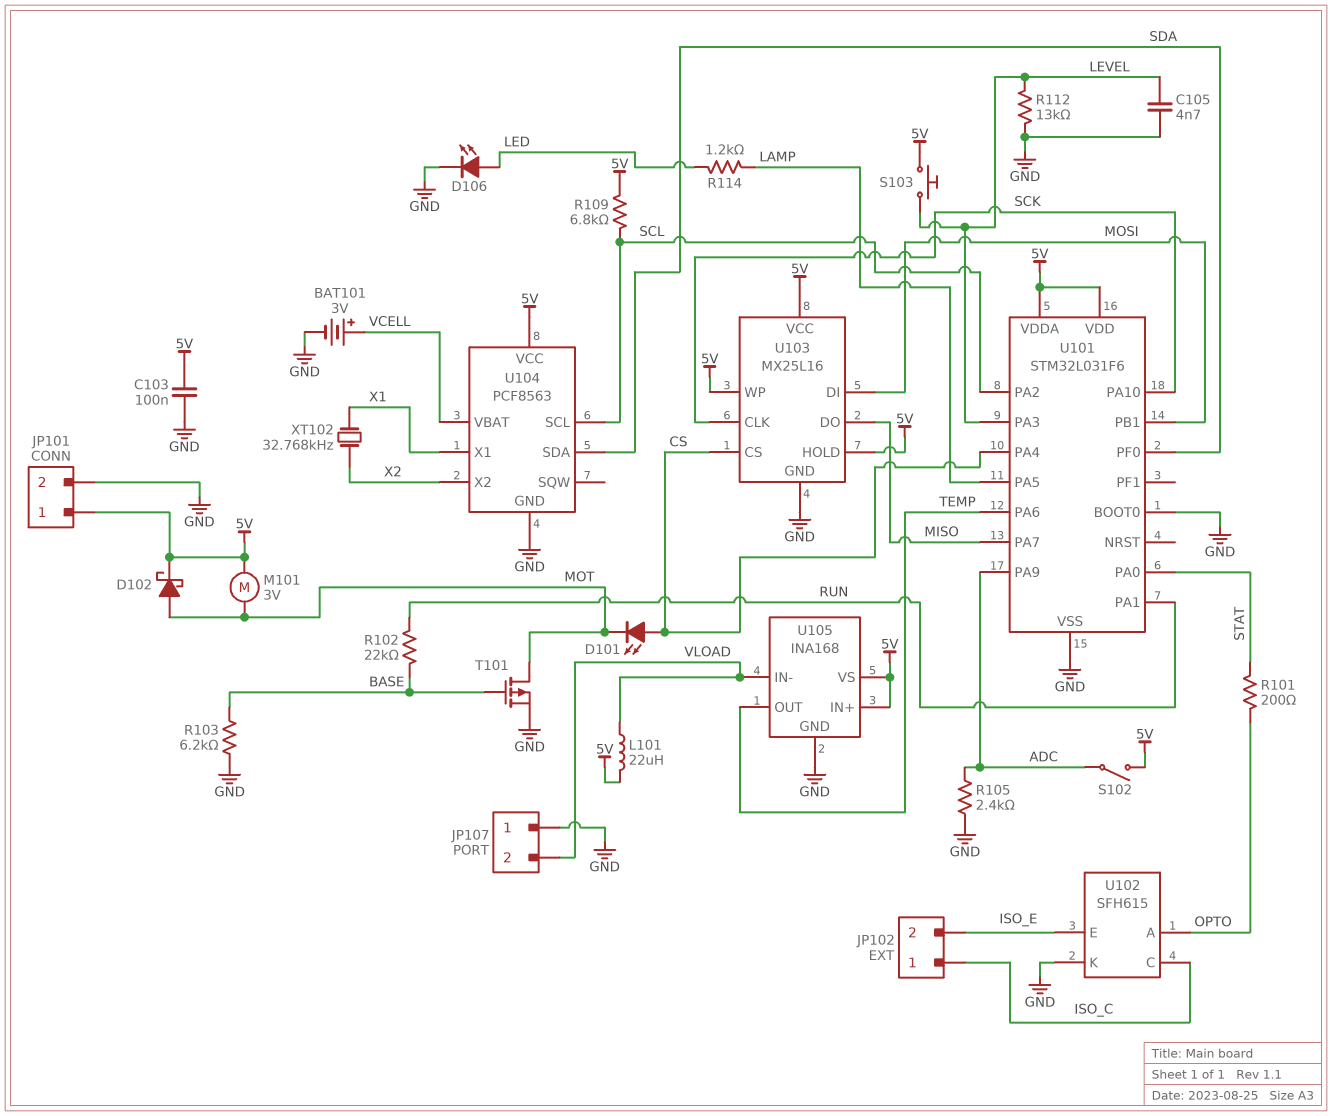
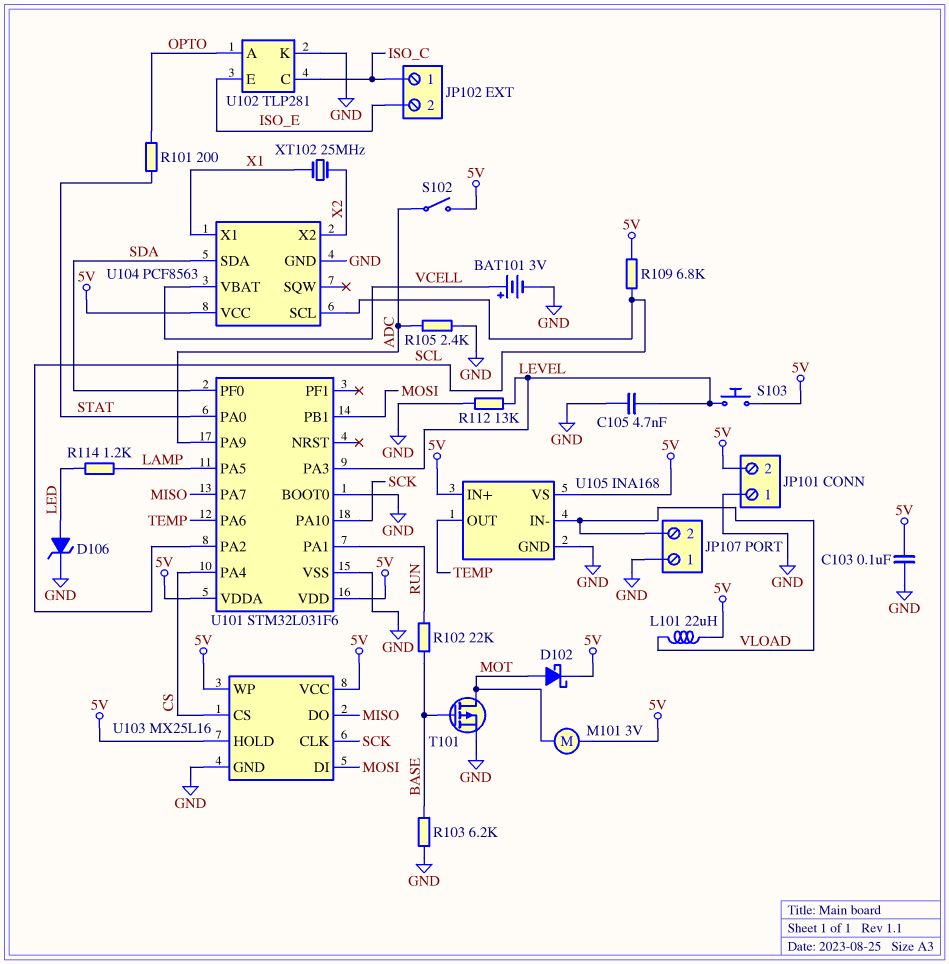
D101: LED (A CS, K MOT) -> none
D106: LED (A LED, K GND) -> zener (A LED, K GND)
JP101 pin 1: 5V -> GND
JP101 pin 2: GND -> 5V
U102: SFH615 -> TLP281
XT102: 32.768kHz (X1, X2) -> 25MHz (X1, X2)

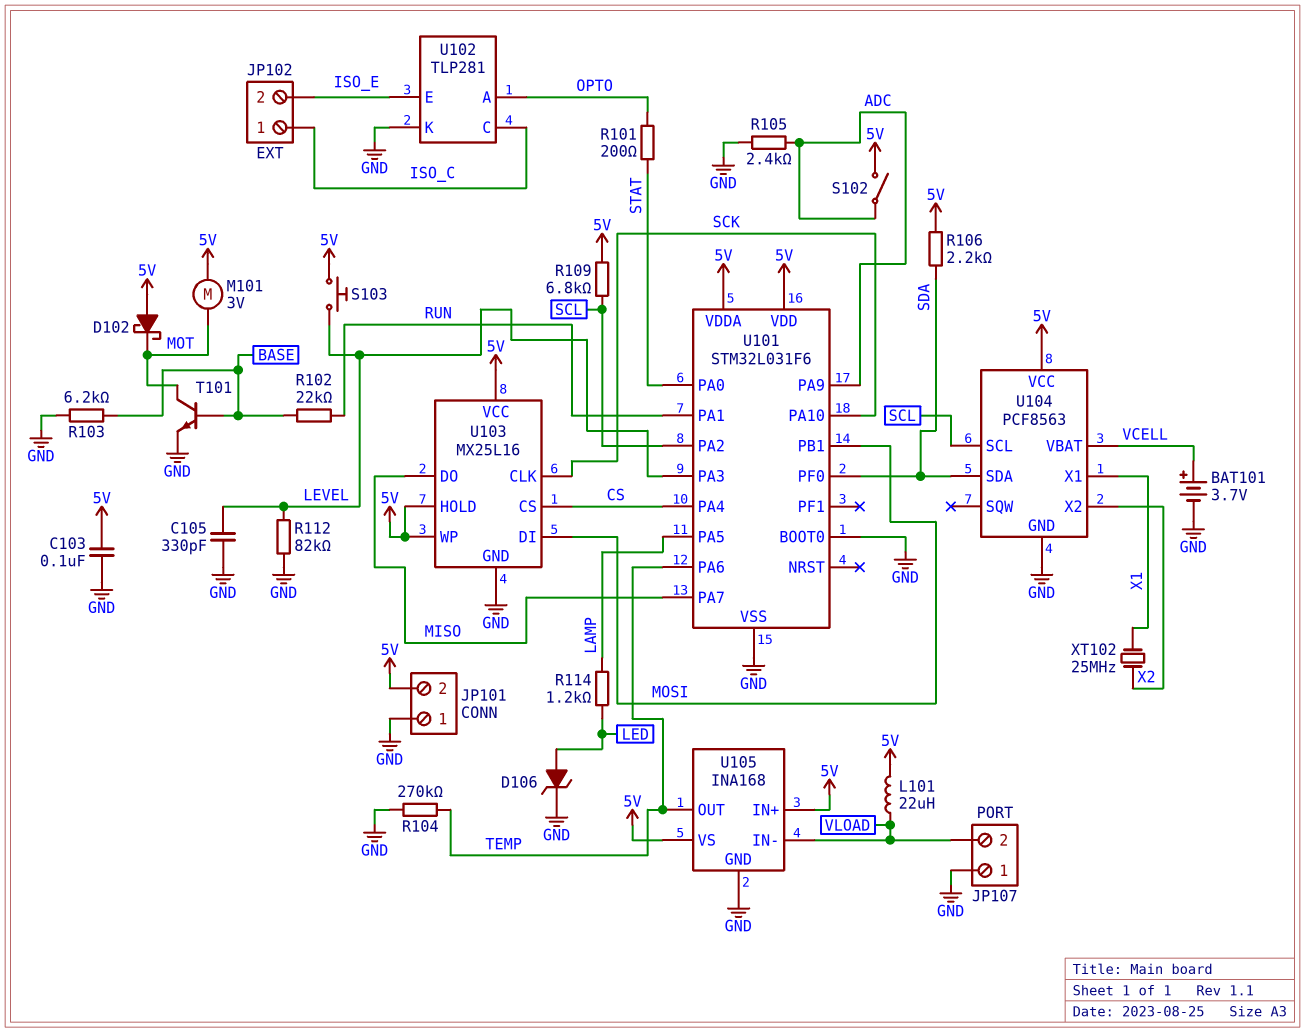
BAT101: 3V (plus VCELL, minus GND) -> 3.7V (plus VCELL, minus GND)
C105: 4.7nF (GND, LEVEL) -> 330pF (GND, LEVEL)
D102: schottky (A MOT, K 5V) -> schottky (A 5V, K MOT)
R104: none -> 270k (GND, TEMP)
R106: none -> 2.2k (5V, SDA)
R112: 13k (GND, LEVEL) -> 82k (GND, LEVEL)
T101: PMOS (G BASE, D MOT, S GND) -> NPN (B BASE, C MOT, E GND)

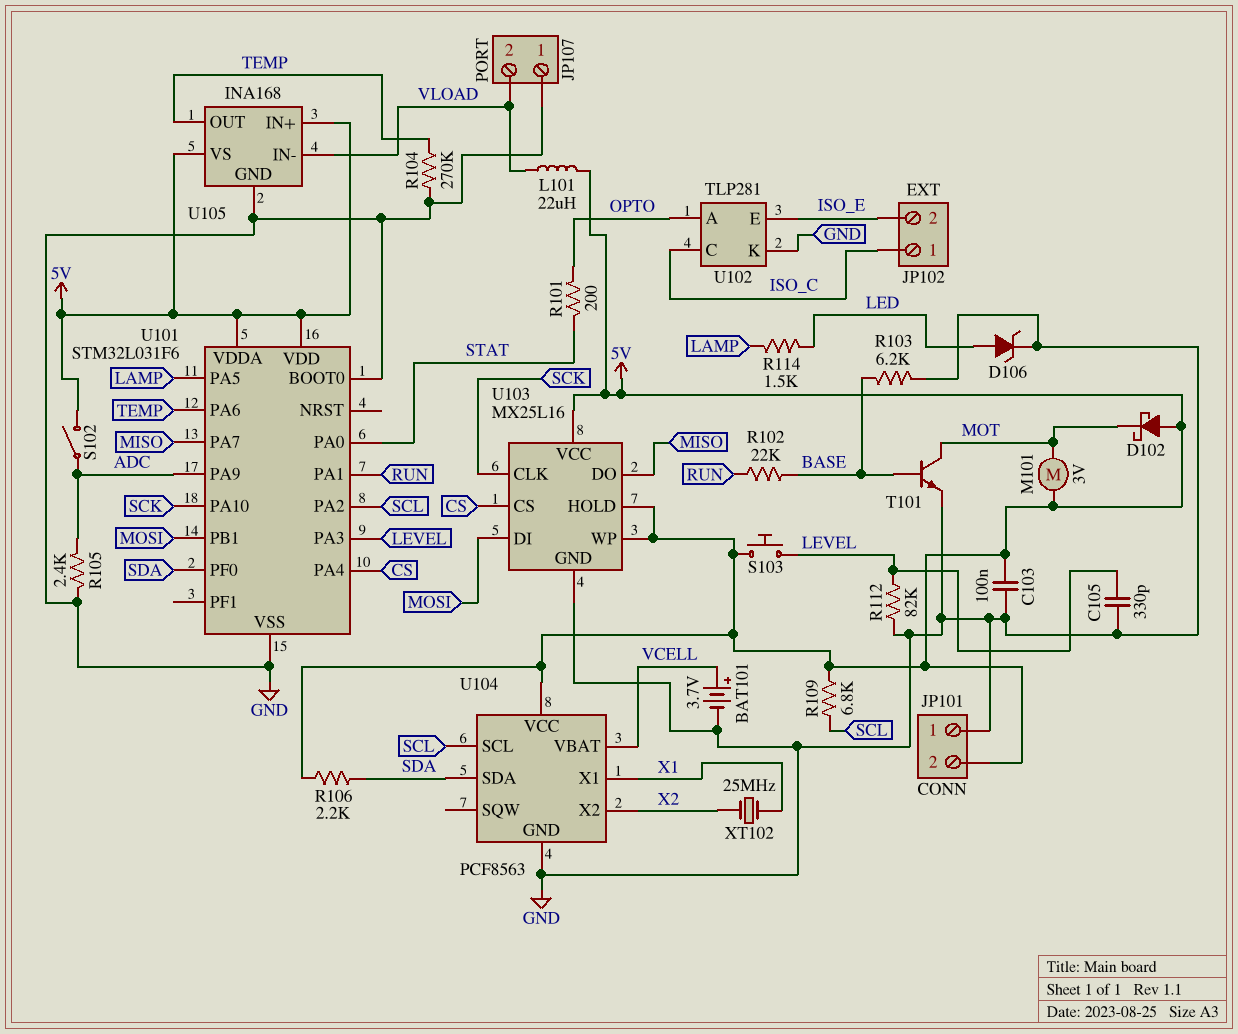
R114: 1.2k (LAMP, LED) -> 1.5k (LAMP, LED)

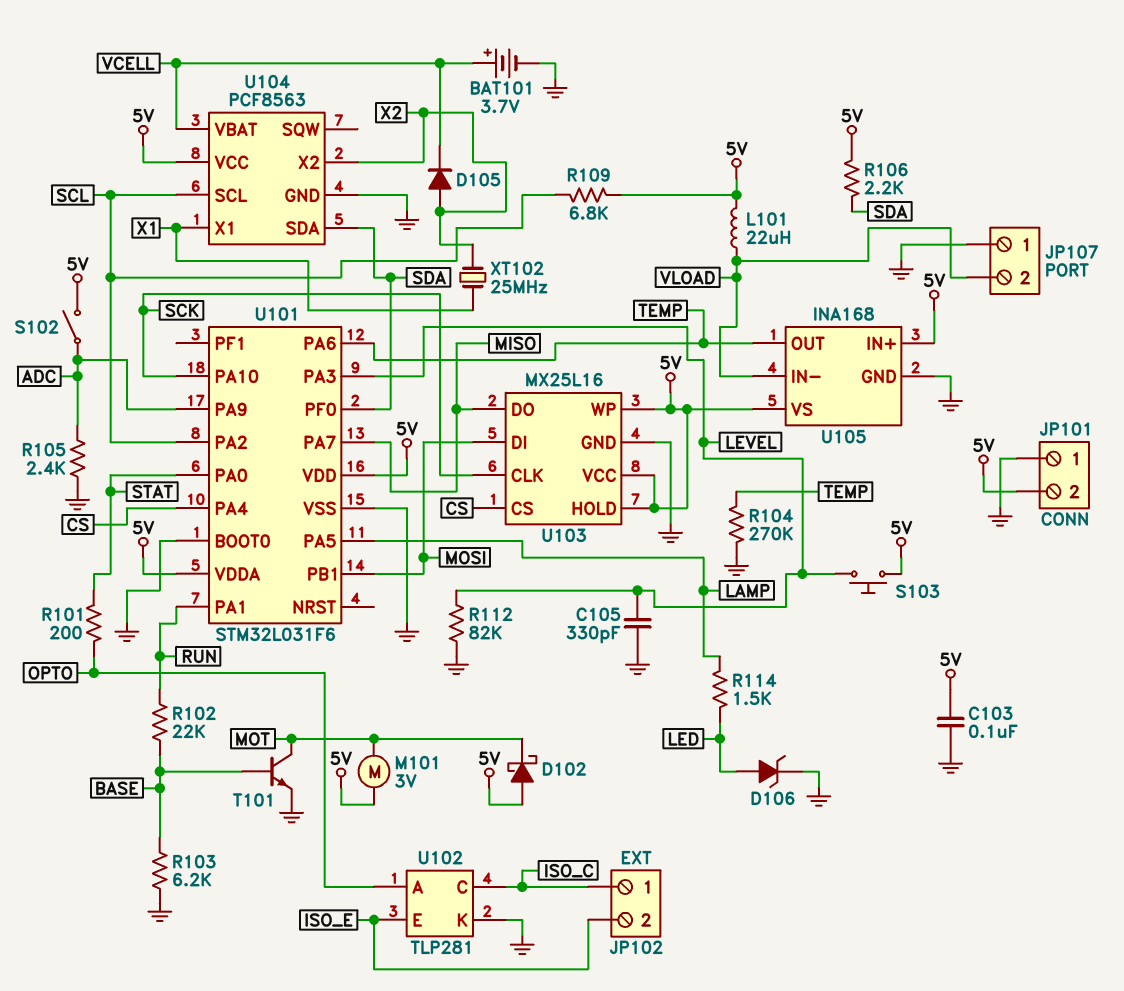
D105: none -> diode (A X2, K VCELL)

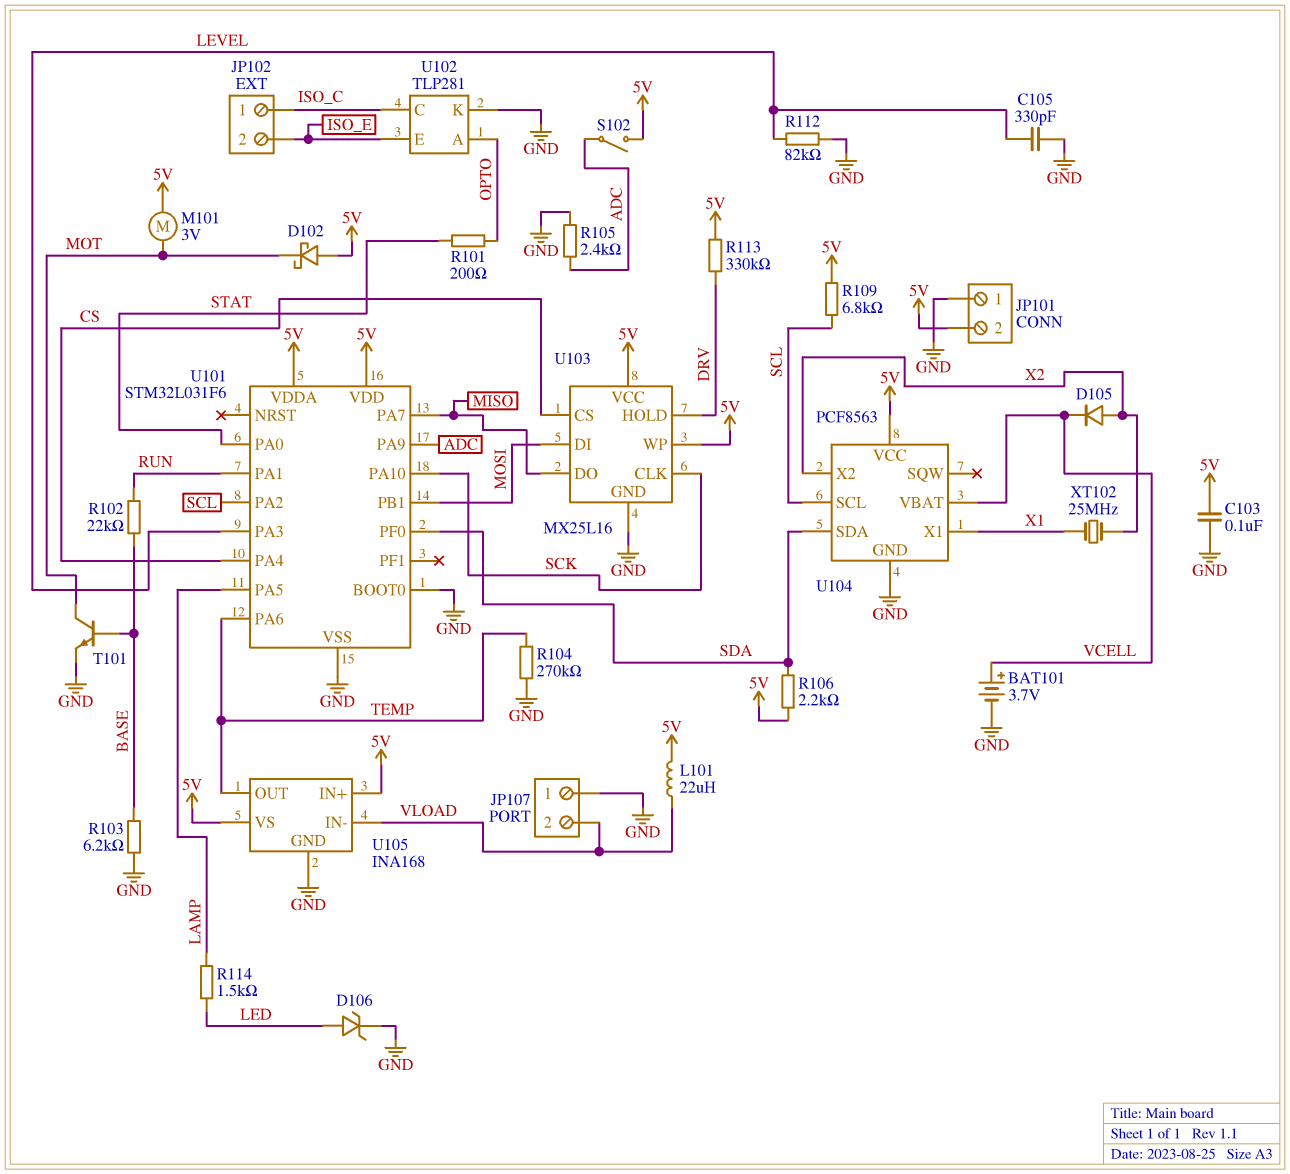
R113: none -> 330k (5V, DRV)
S103: button (5V, LEVEL) -> none
U103 pin HOLD: 5V -> DRV

